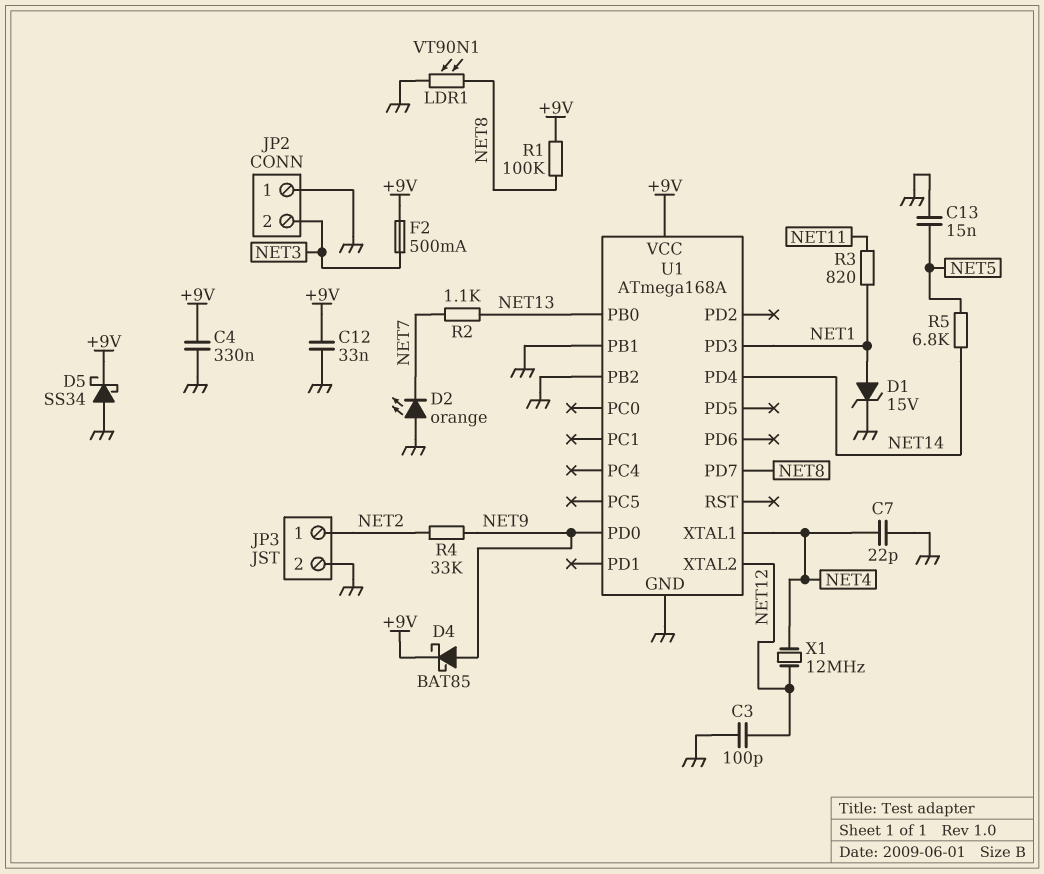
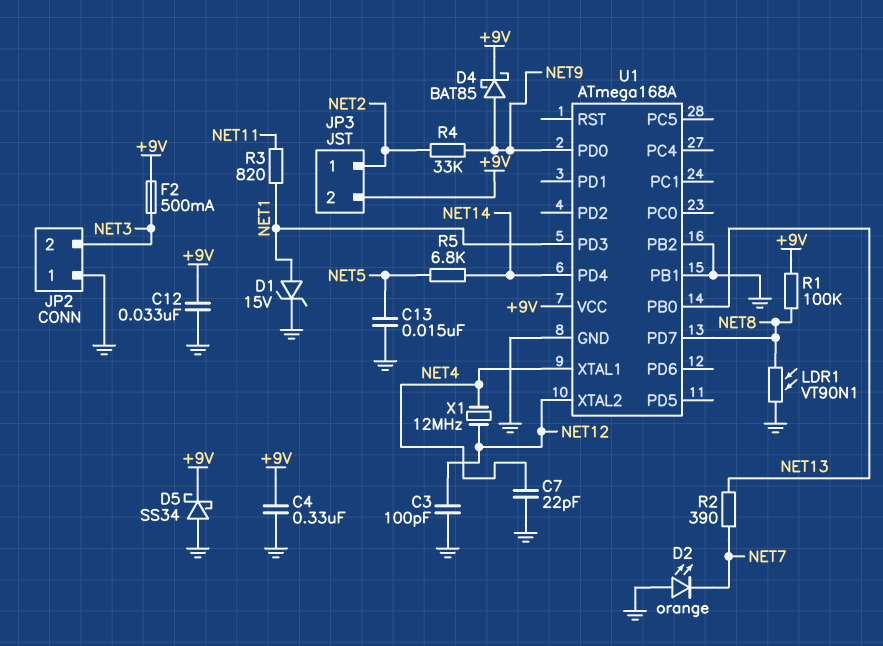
JP3 pin 2: GND -> +9V
R2: 1.1k (NET7, NET13) -> 390 (NET7, NET13)

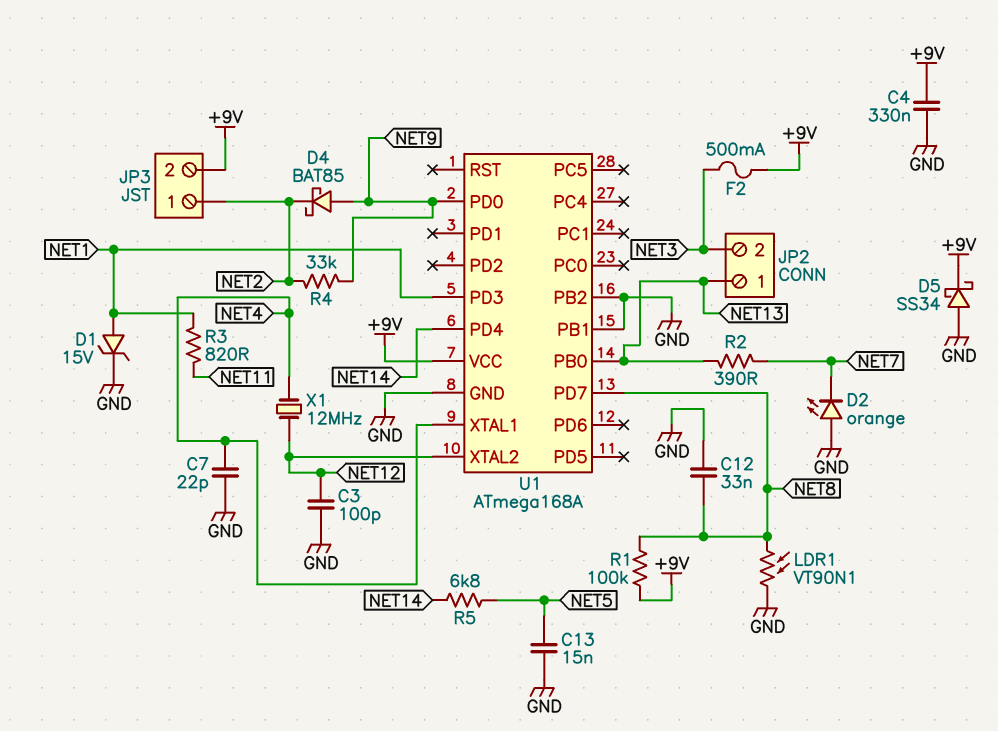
C12: 33nF (+9V, GND) -> 33nF (GND, NET8)
D4: schottky BAT85 (A NET9, K +9V) -> schottky BAT85 (A NET9, K NET2)
JP2 pin 1: GND -> NET13

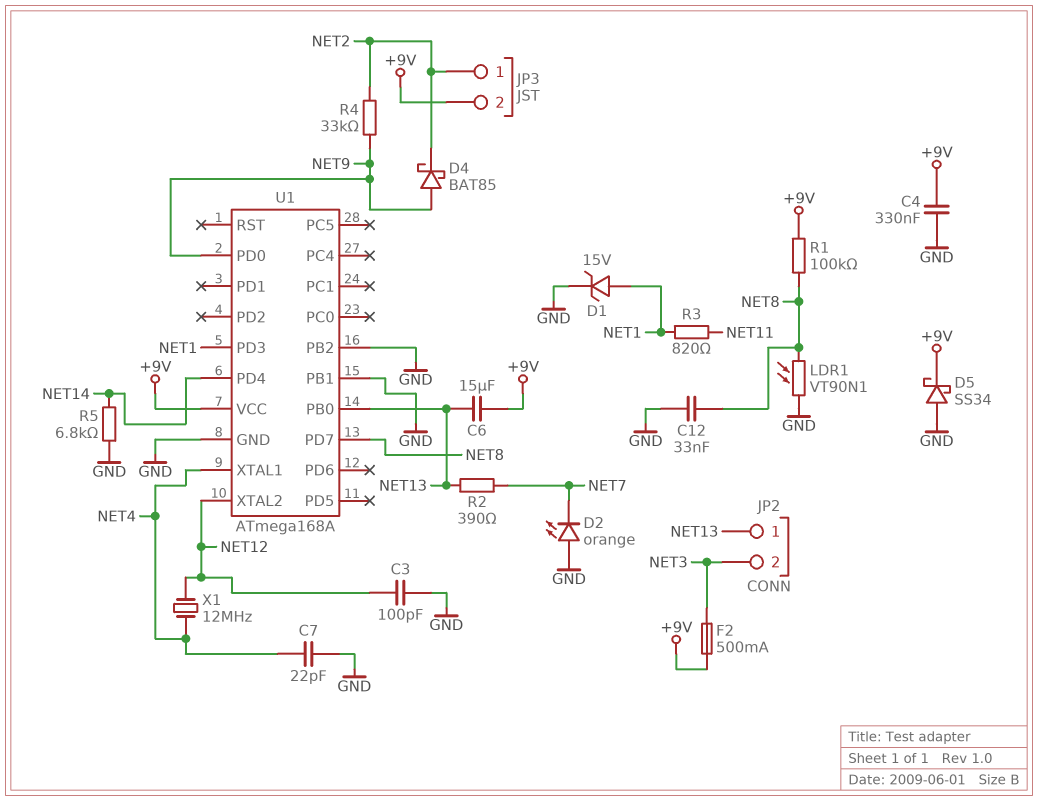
C6: none -> 15uF (+9V, NET13)
C13: 15nF (GND, NET5) -> none
R5: 6.8k (NET5, NET14) -> 6.8k (GND, NET14)

